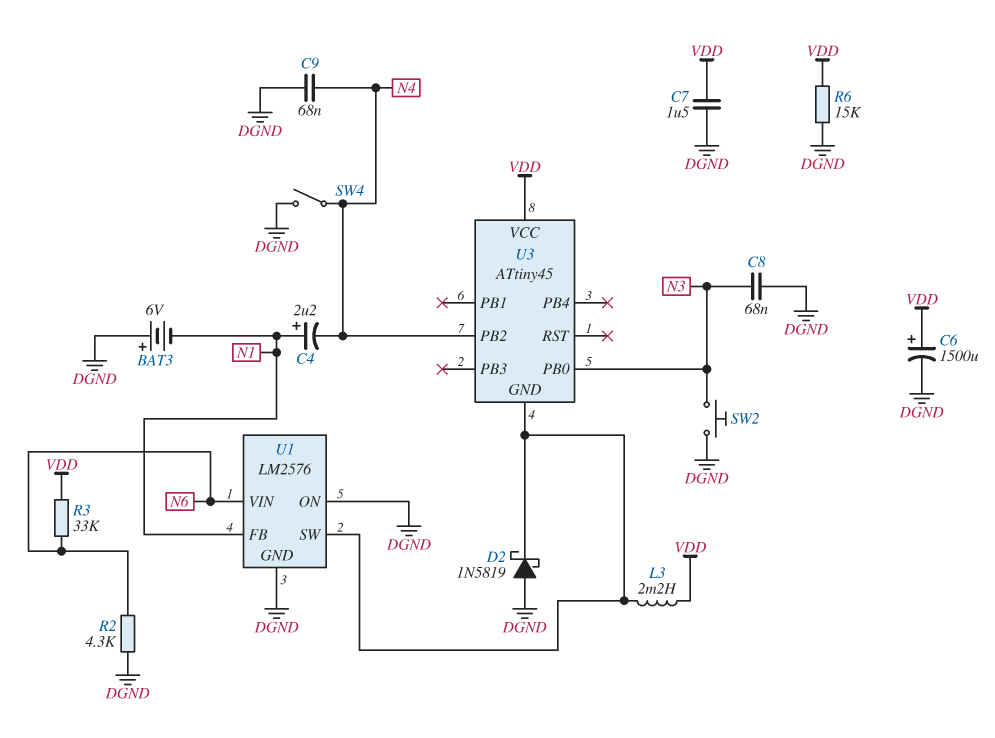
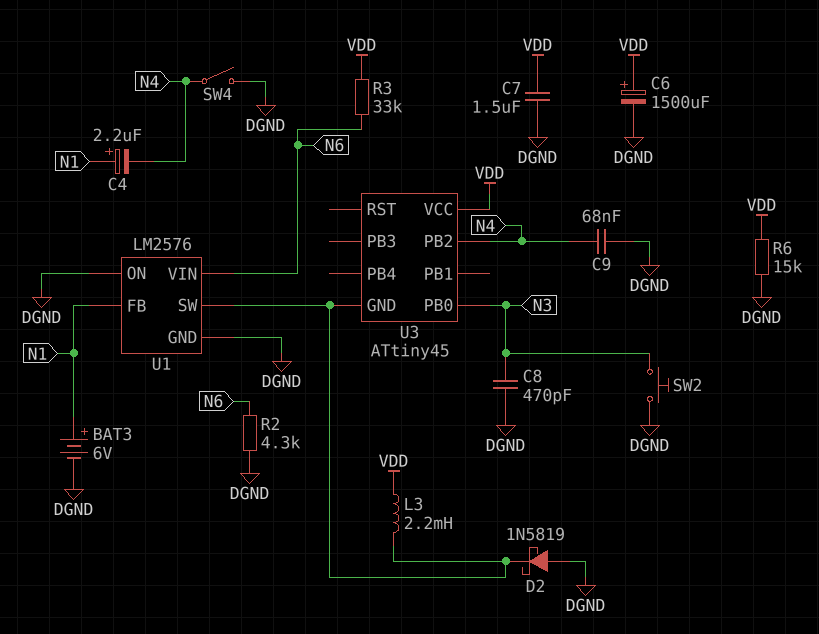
BAT3: 6V (plus DGND, minus N1) -> 6V (plus N1, minus DGND)
C8: 68nF (DGND, N3) -> 470pF (DGND, N3)

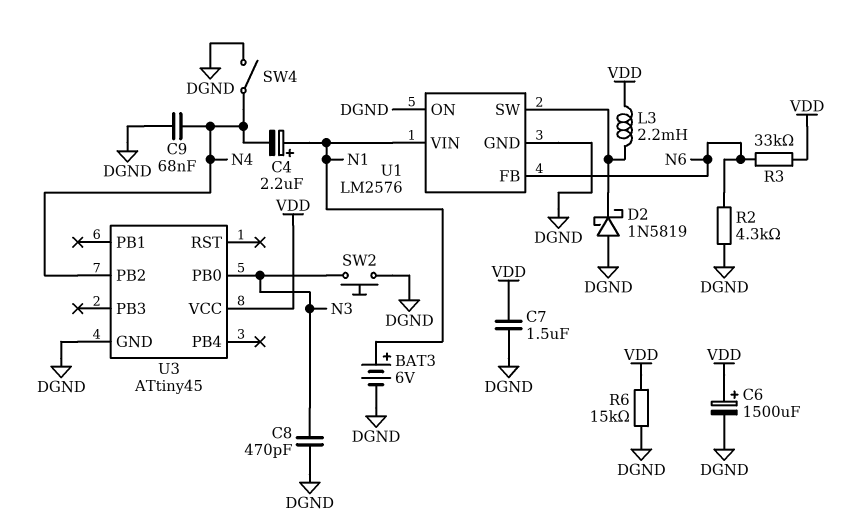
U1 pin FB: N1 -> N6
U1 pin VIN: N6 -> N1
U3 pin GND: U1/SW -> DGND

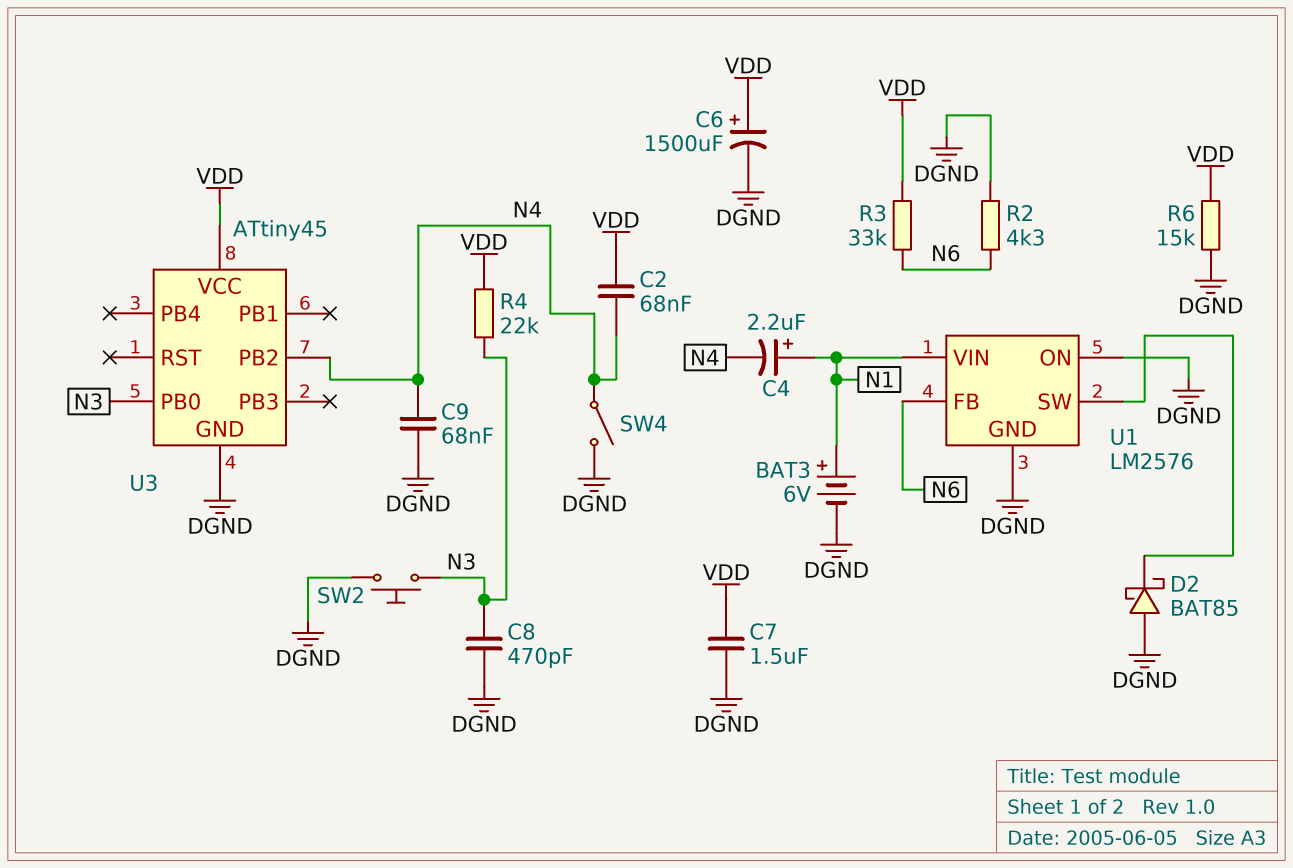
C2: none -> 68nF (N4, VDD)
D2: schottky 1N5819 (A DGND, K U1/SW) -> schottky BAT85 (A DGND, K U1/SW)
L3: 2.2mH (U1/SW, VDD) -> none
R4: none -> 22k (N3, VDD)

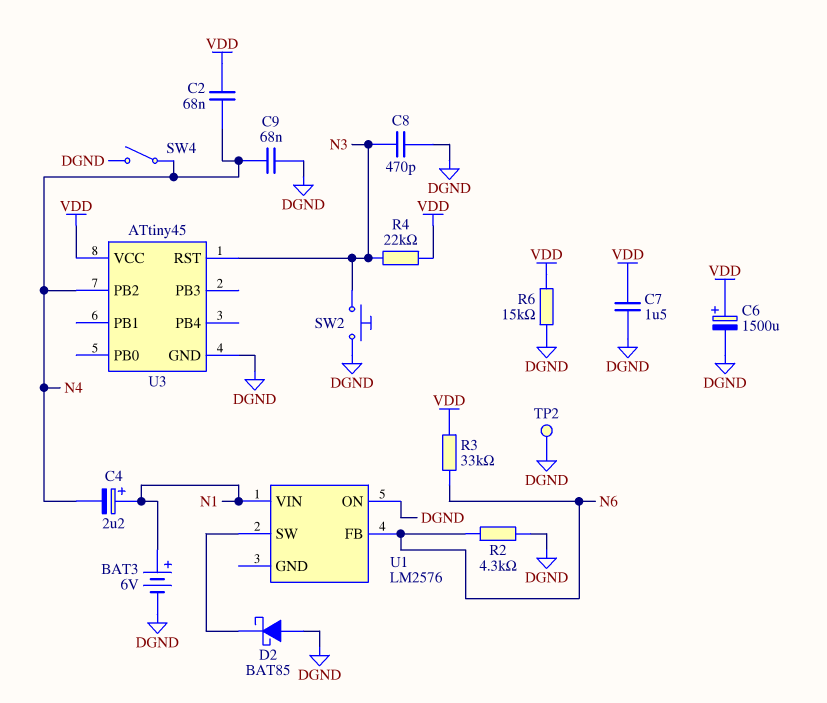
TP2: none -> test point (DGND)
U1 pin GND: DGND -> none
U3 pin PB0: N3 -> none
U3 pin RST: none -> N3

